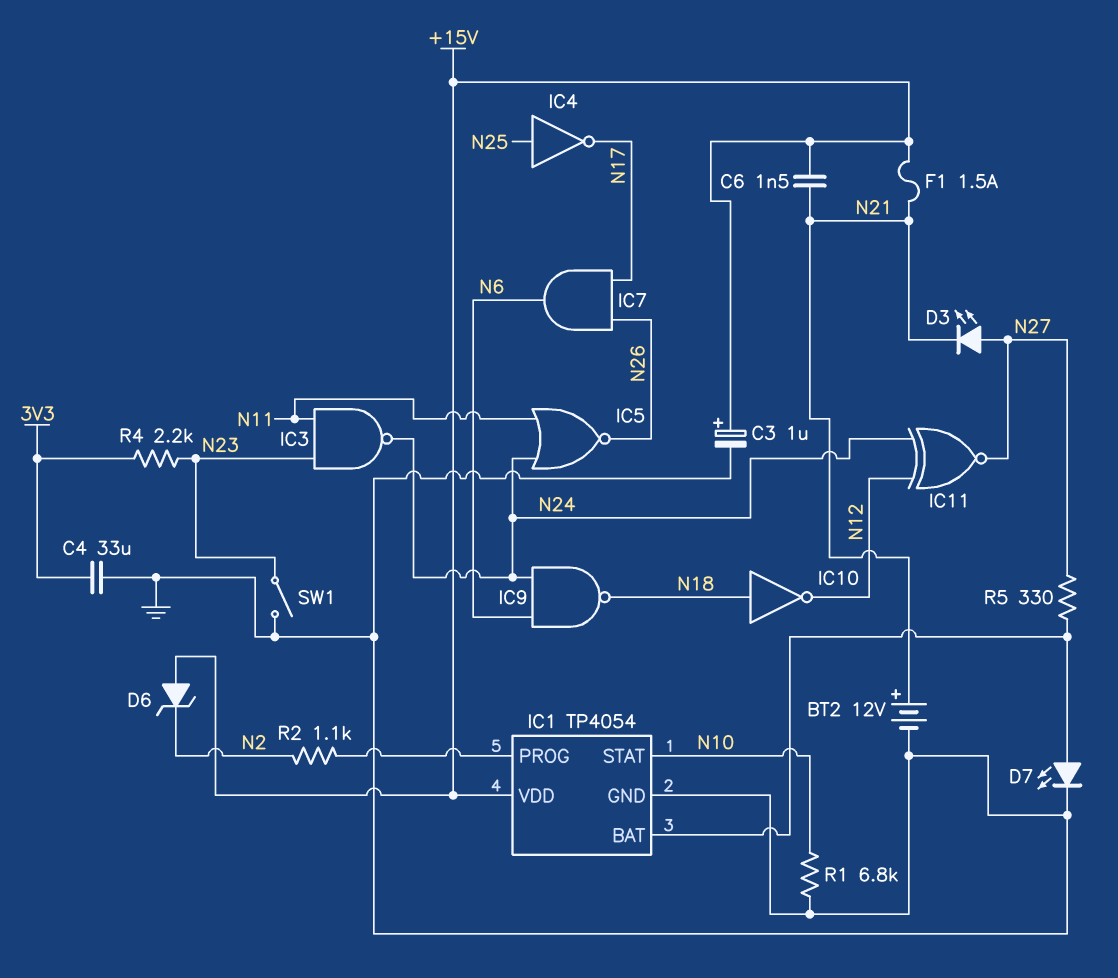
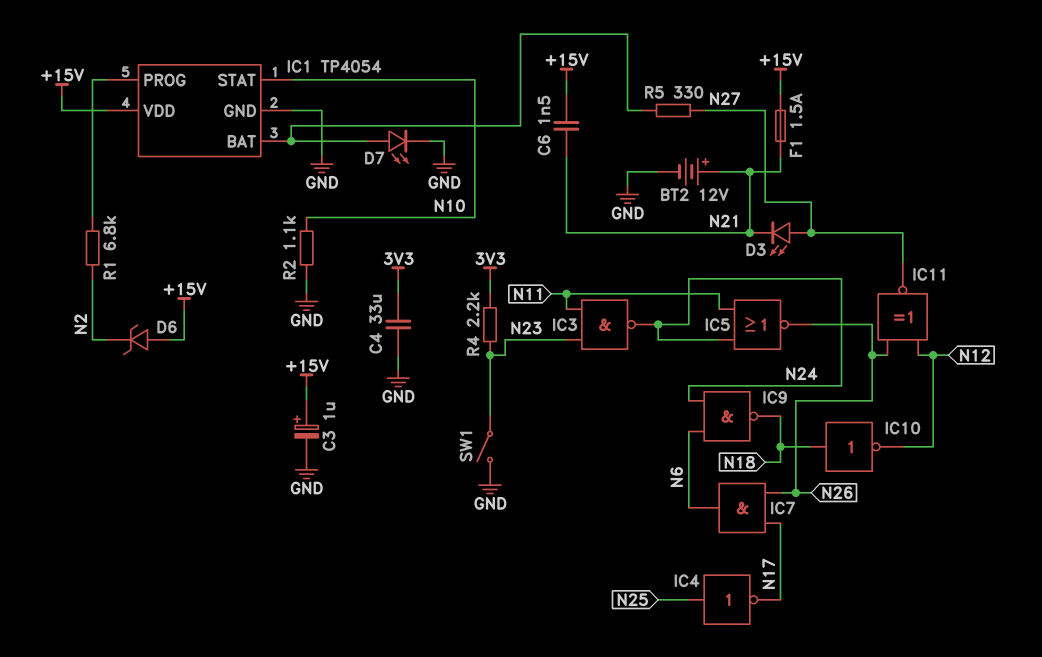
IC11: XNOR (in N12, in N24, out N27) -> XNOR (in N12, in N26, out N27)
R1: 6.8k (GND, N10) -> 6.8k (IC1/PROG, N2)
R2: 1.1k (IC1/PROG, N2) -> 1.1k (GND, N10)

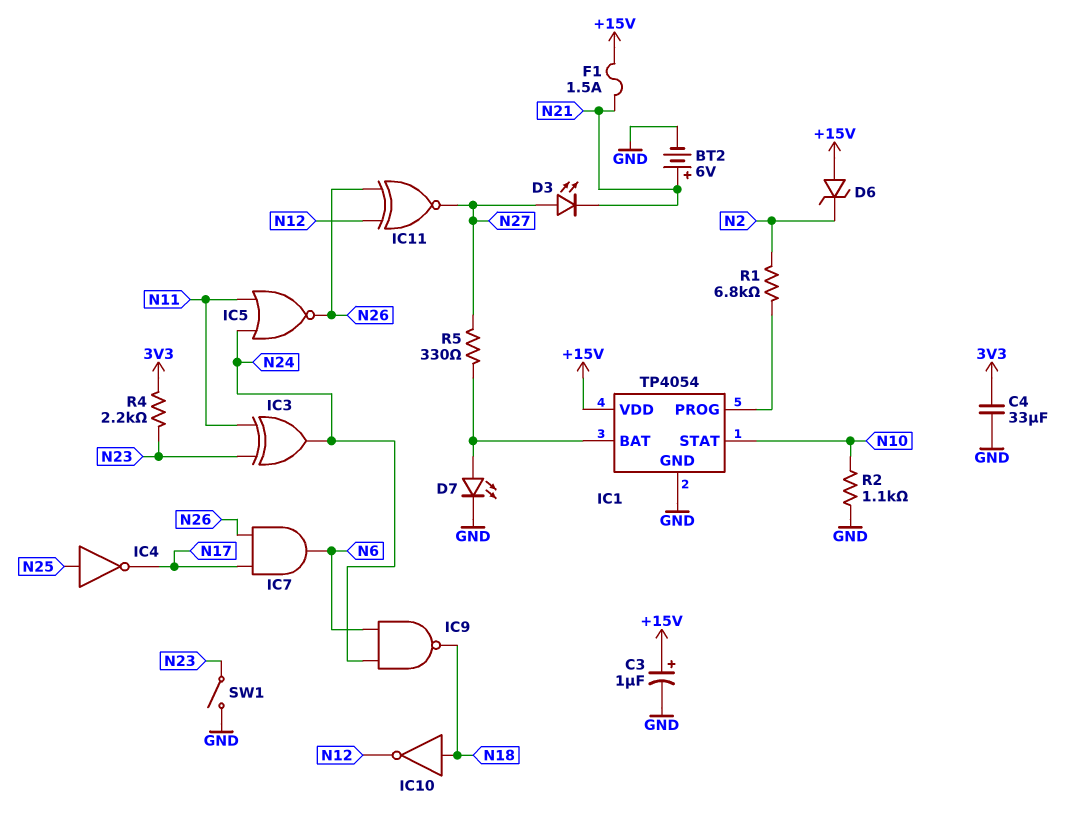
BT2: 12V (plus N21, minus GND) -> 6V (plus N21, minus GND)
C6: 1.5nF (+15V, N21) -> none
IC3: NAND (in N11, in N23, out N24) -> XOR (in N11, in N23, out N24)

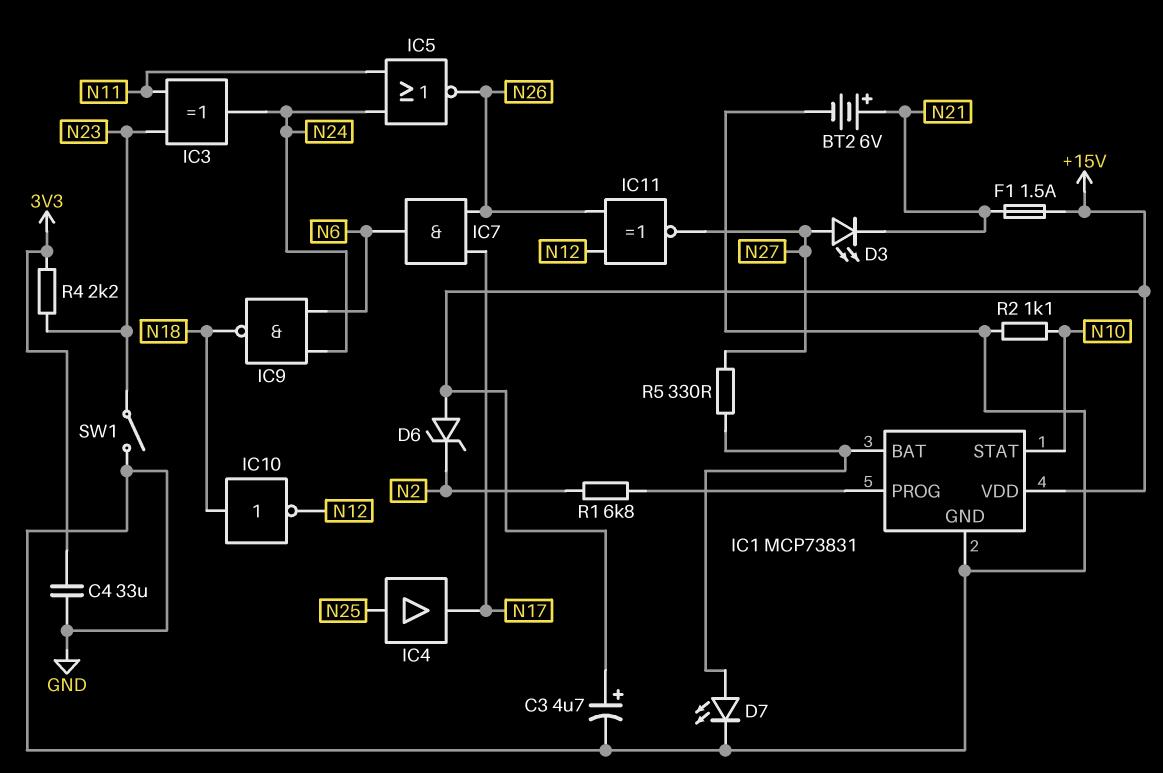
C3: 1uF (plus +15V, minus GND) -> 4.7uF (plus +15V, minus GND)
IC1: TP4054 -> MCP73831
IC4: NOT (in N25, out N17) -> buffer (in N25, out N17)

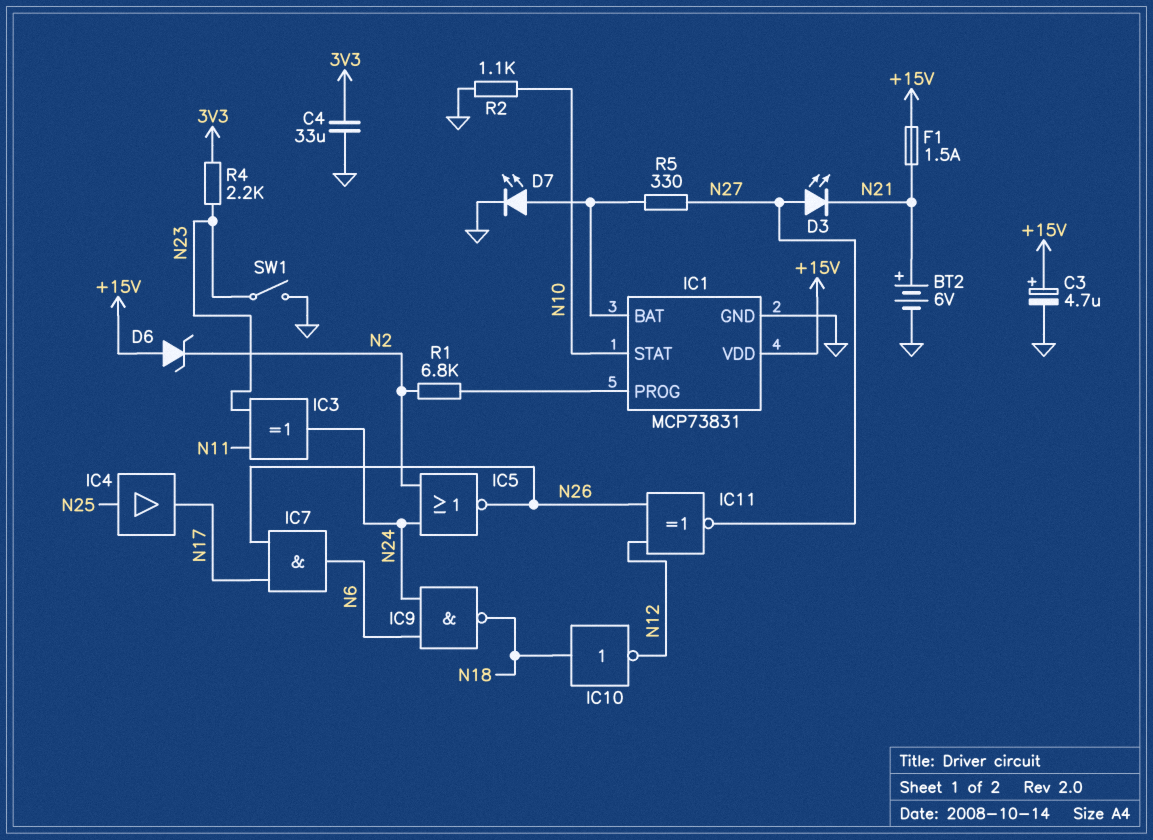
IC5: NOR (in N11, in N24, out N26) -> NOR (in N2, in N24, out N26)

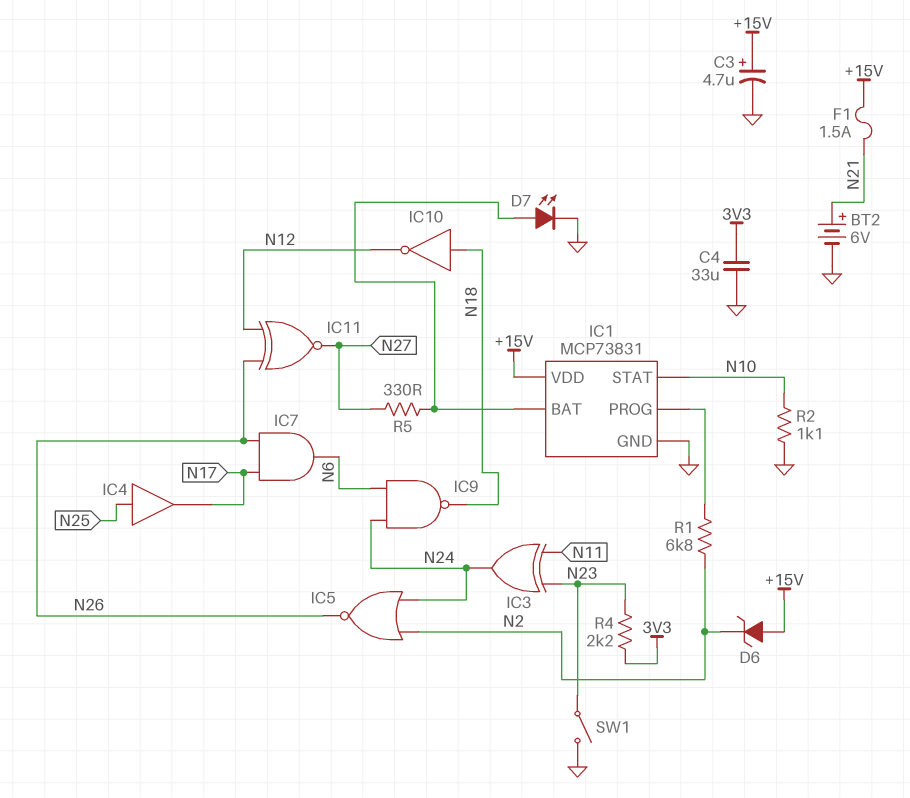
D3: LED (A N27, K N21) -> none

